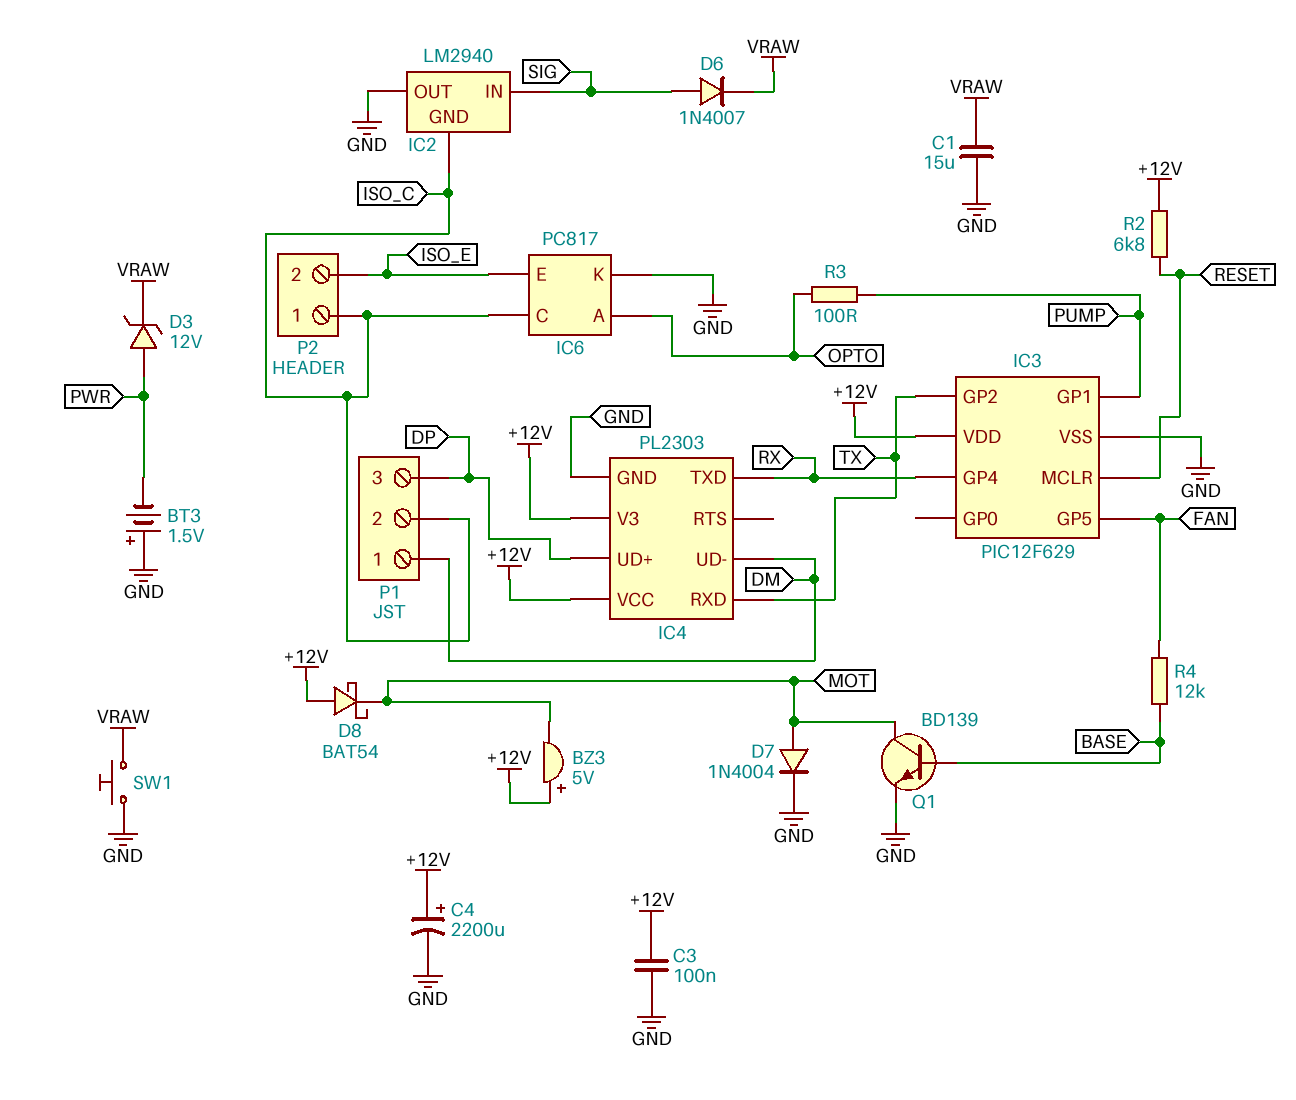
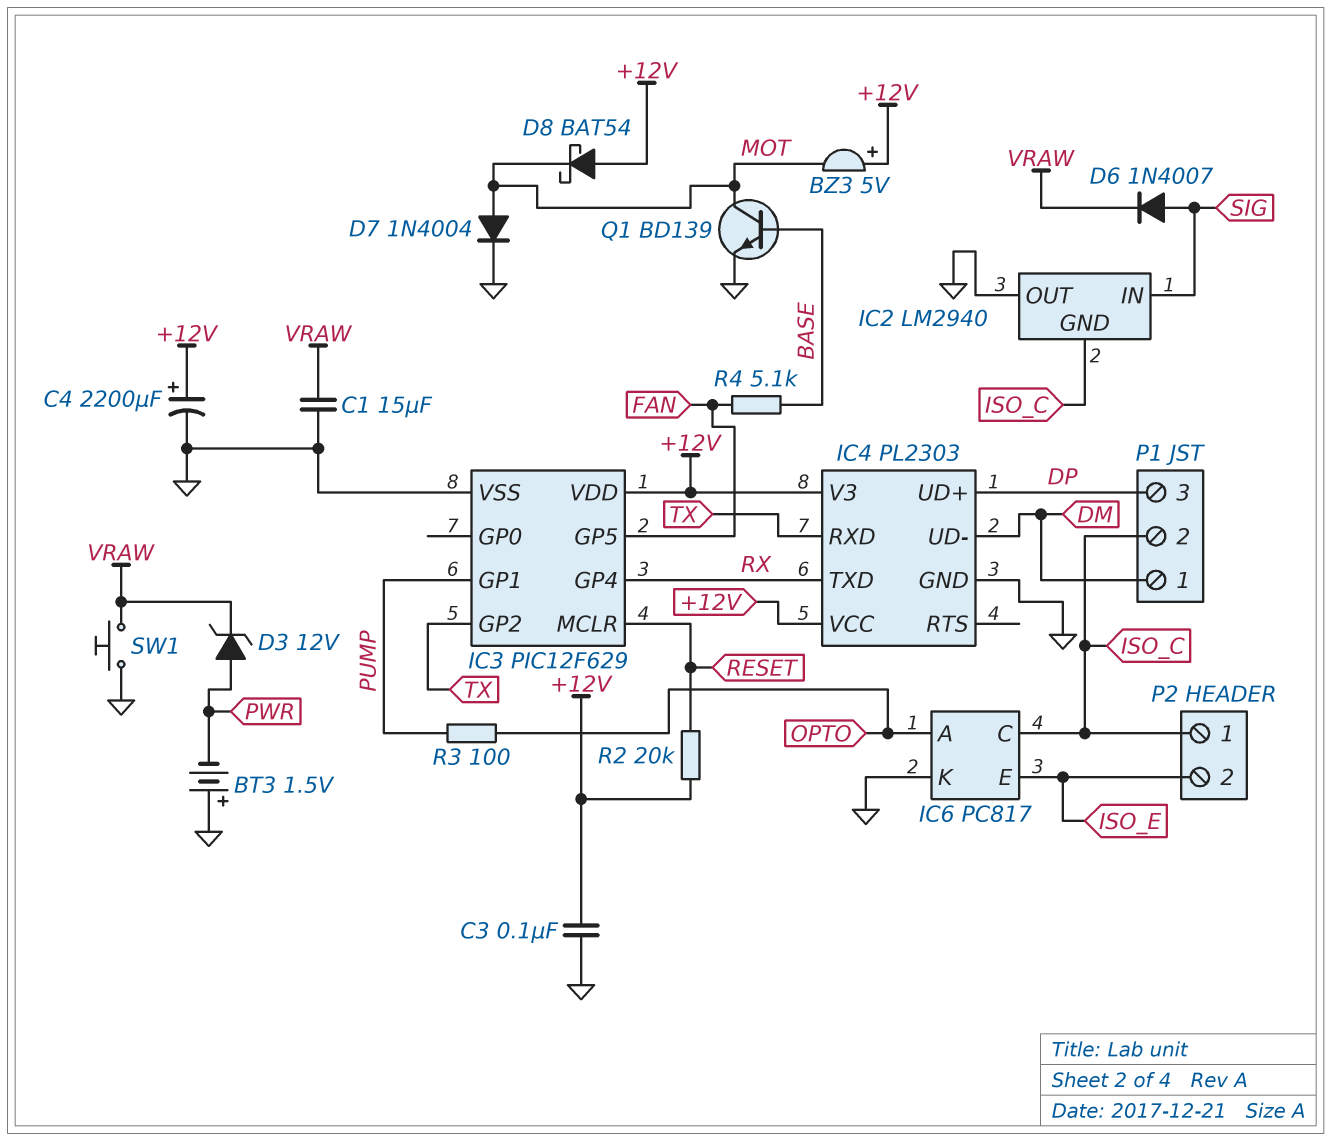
R2: 6.8k (+12V, RESET) -> 20k (+12V, RESET)
R4: 12k (BASE, FAN) -> 5.1k (BASE, FAN)

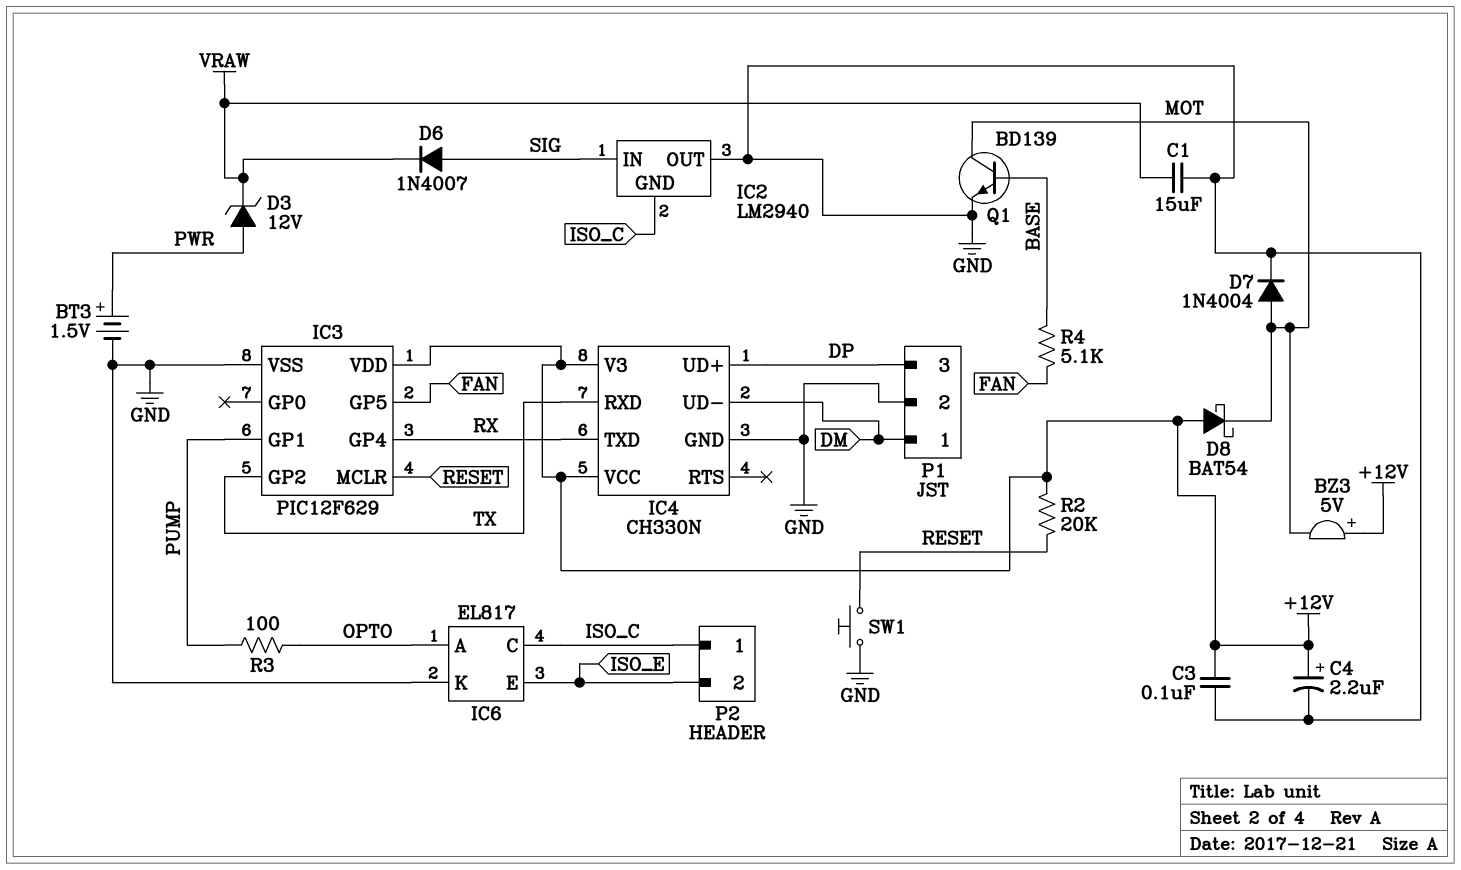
BT3: 1.5V (plus GND, minus PWR) -> 1.5V (plus PWR, minus GND)
C4: 2200uF (plus +12V, minus GND) -> 2.2uF (plus +12V, minus GND)
IC4: PL2303 -> CH330N
IC6: PC817 -> EL817
P1 pin 2: ISO_C -> GND
SW1: button (GND, VRAW) -> button (GND, RESET)

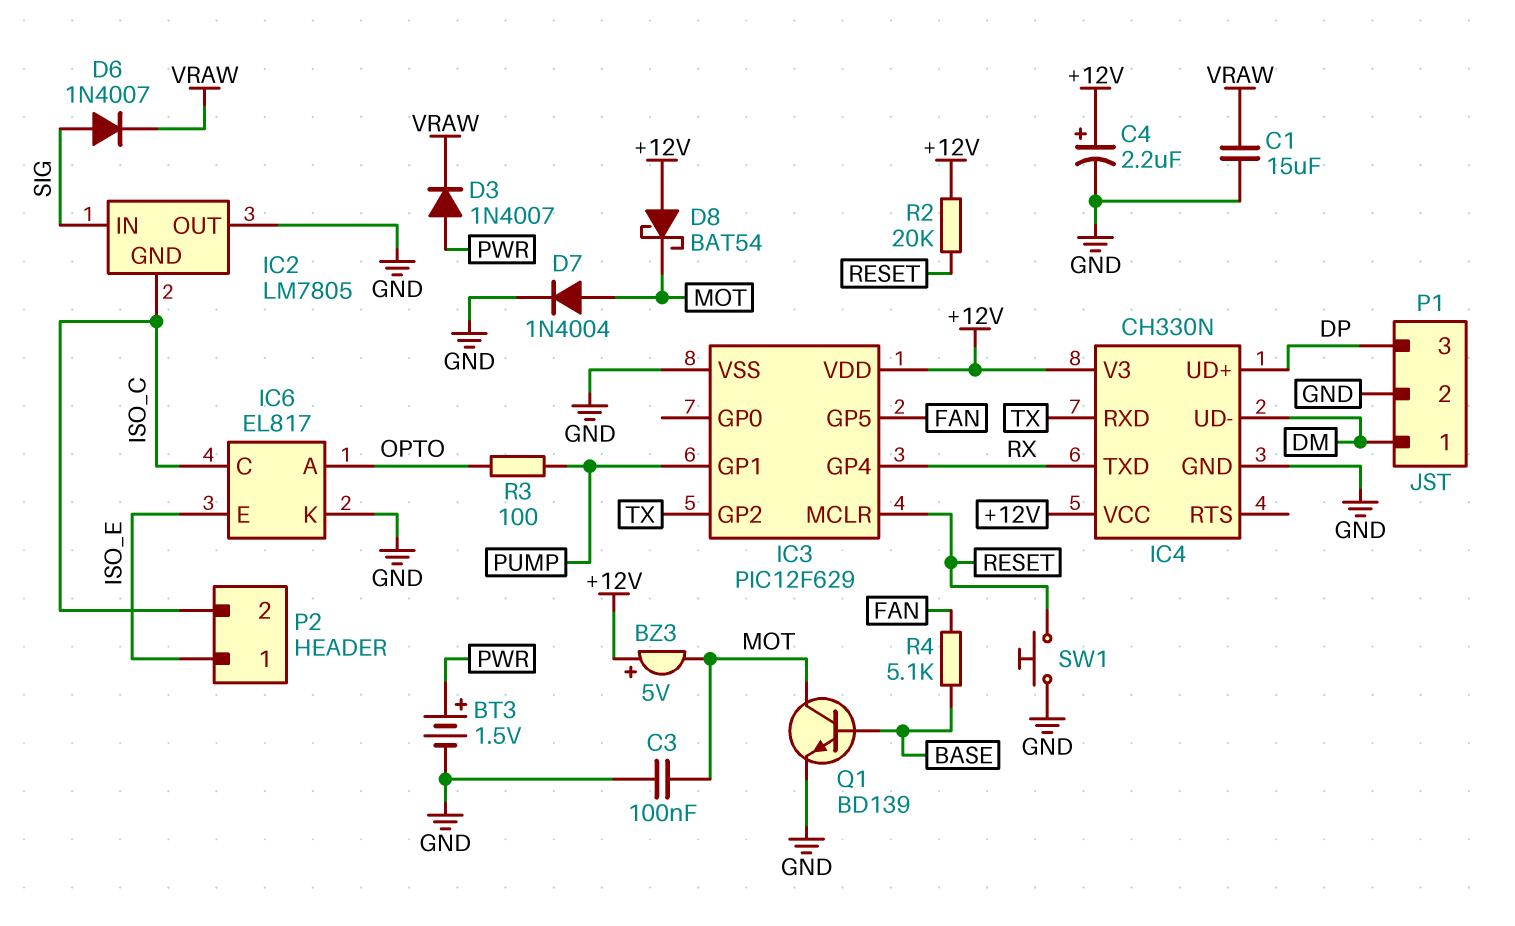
C3: 100nF (+12V, GND) -> 100nF (GND, MOT)
D3: zener 12V (A PWR, K VRAW) -> diode 1N4007 (A PWR, K VRAW)
IC2: LM2940 -> LM7805
P2 pin 1: ISO_C -> ISO_E
P2 pin 2: ISO_E -> ISO_C

